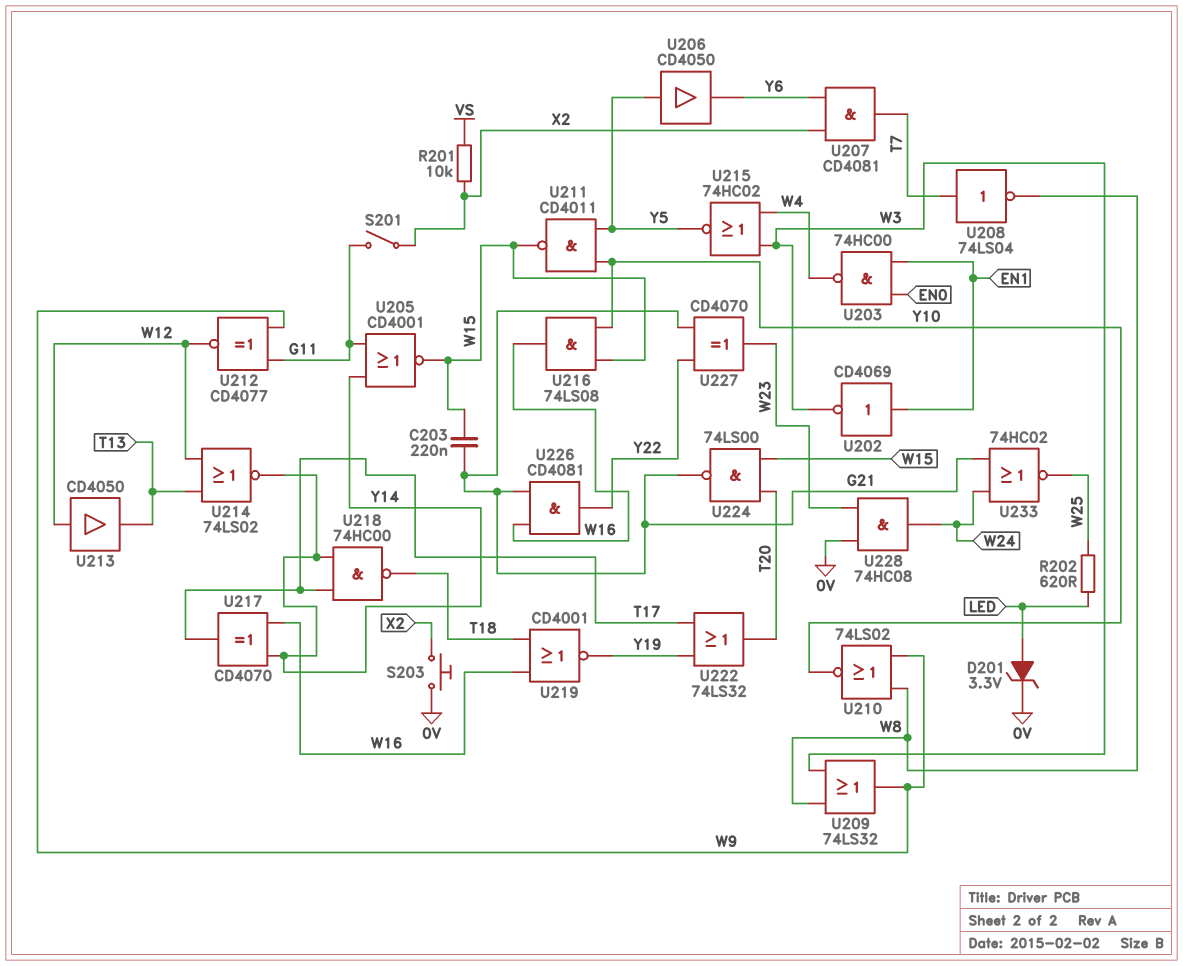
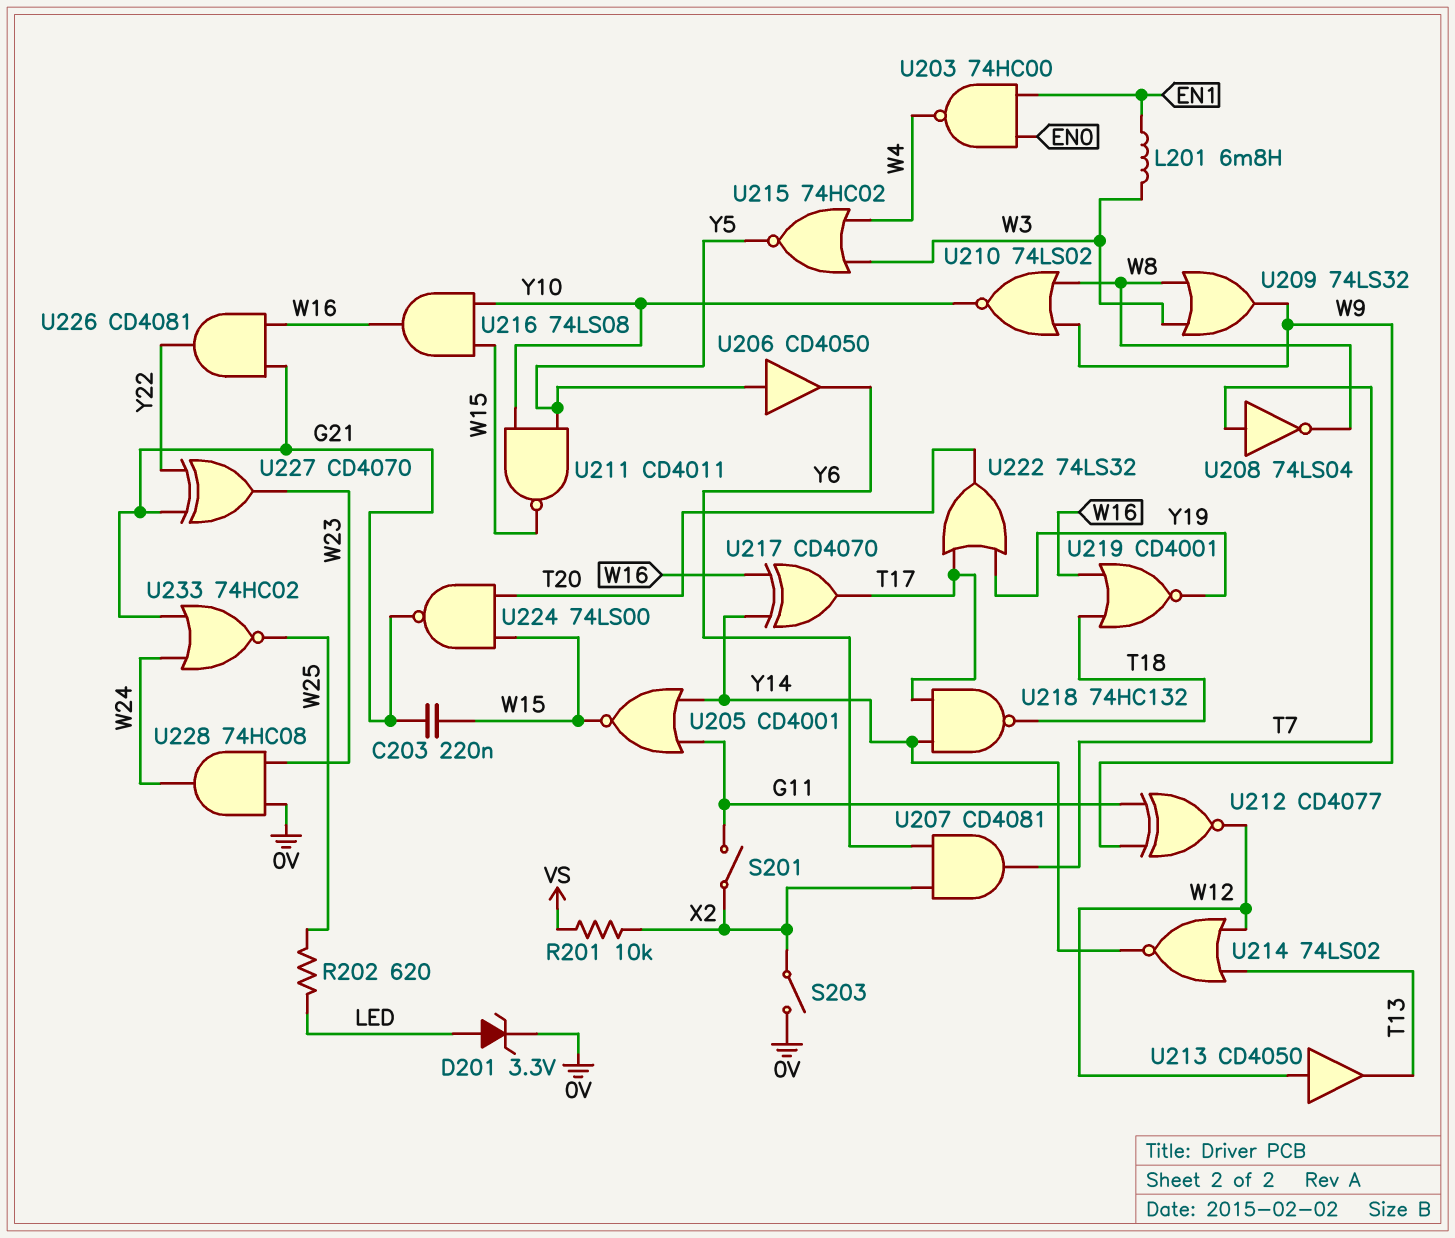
L201: none -> 6.8mH (EN1, W3)
S203: button (0V, X2) -> switch (0V, X2)
U202: NOT CD4069 (in EN1, out W3) -> none
U218: NAND 74HC00 (in T17, in Y14, out T18) -> NAND 74HC132 (in T17, in Y14, out T18)

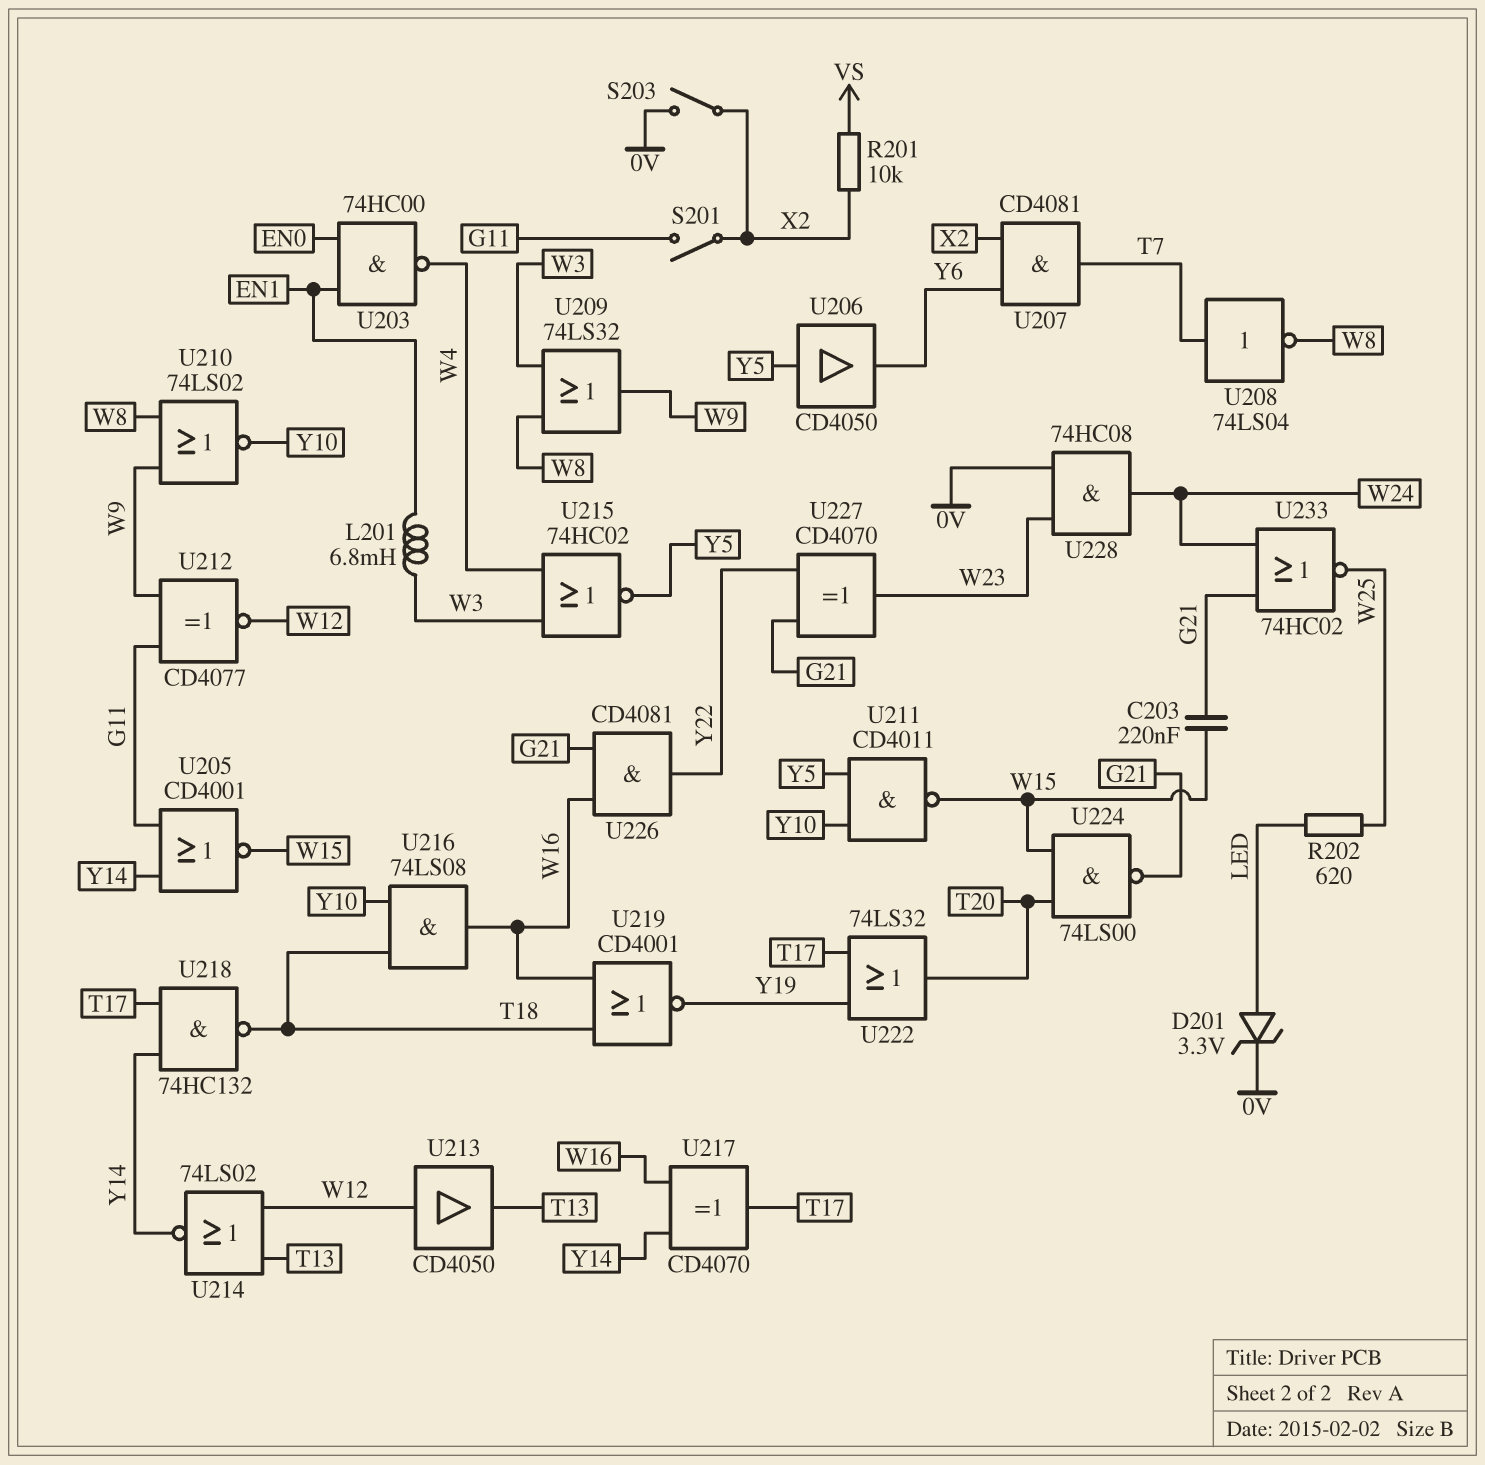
U216: AND 74LS08 (in W15, in Y10, out W16) -> AND 74LS08 (in T18, in Y10, out W16)

